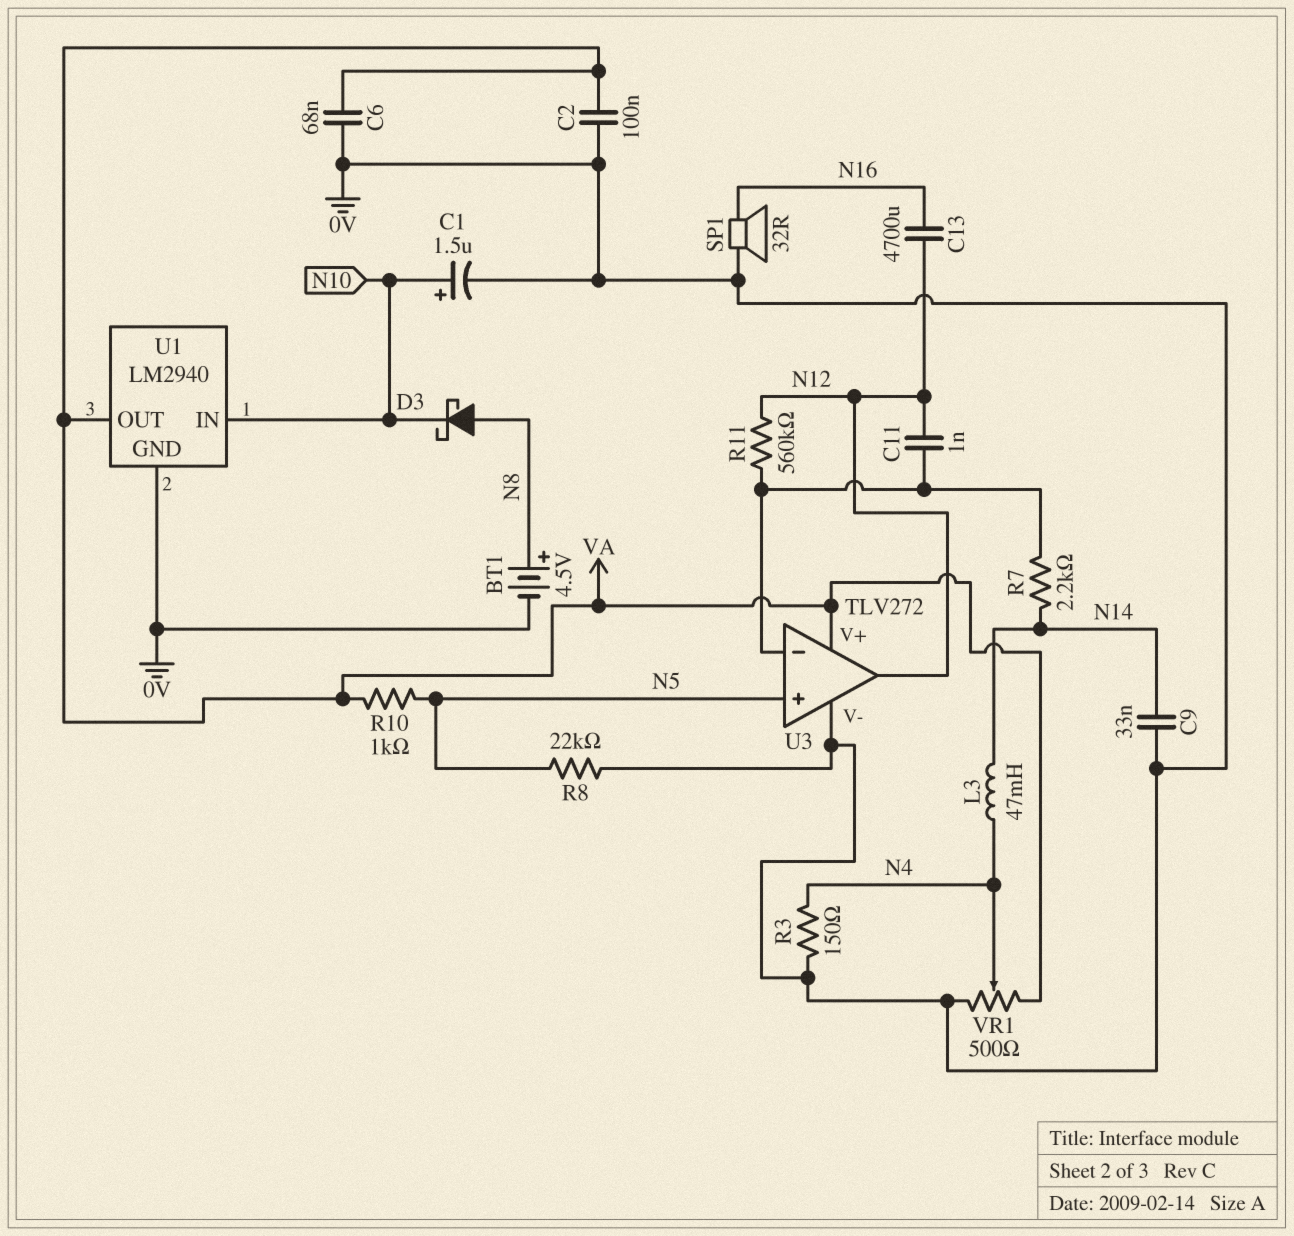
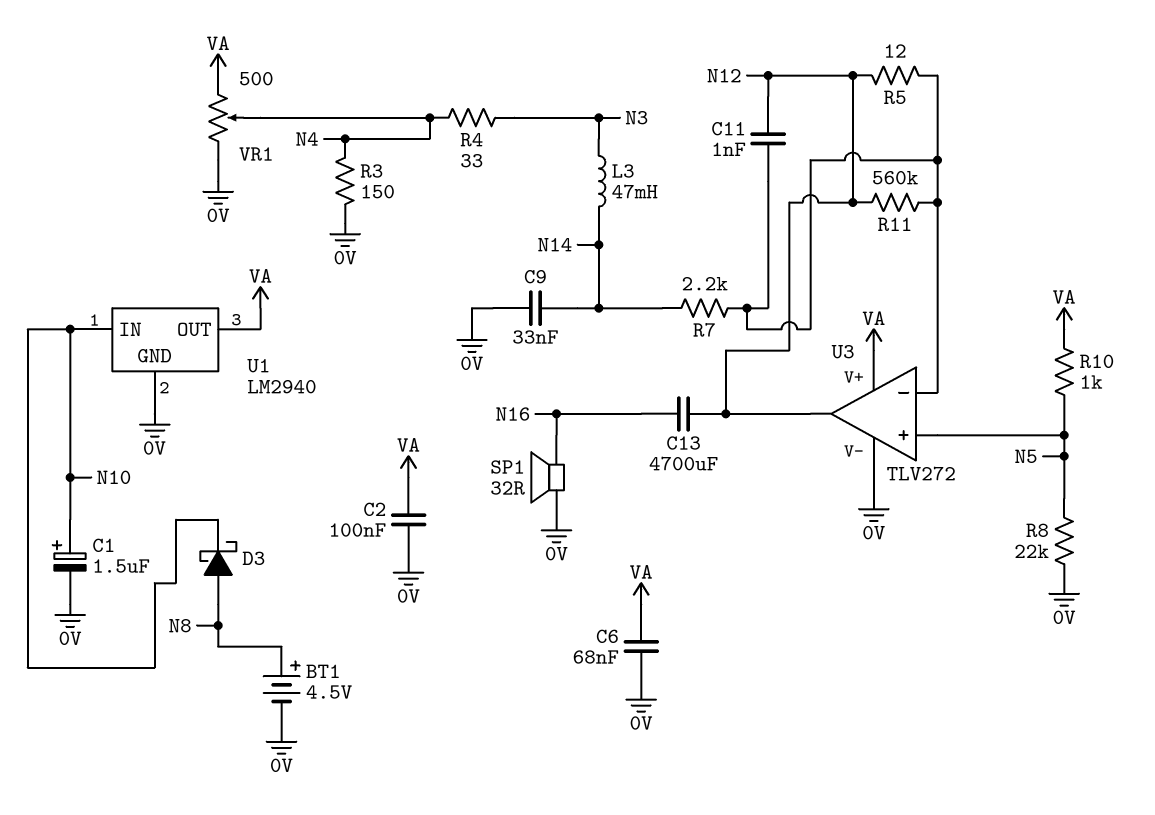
L3: 47mH (N4, N14) -> 47mH (N3, N14)
R4: none -> 33 (N3, N4)
R5: none -> 12 (N12, U3/in-)

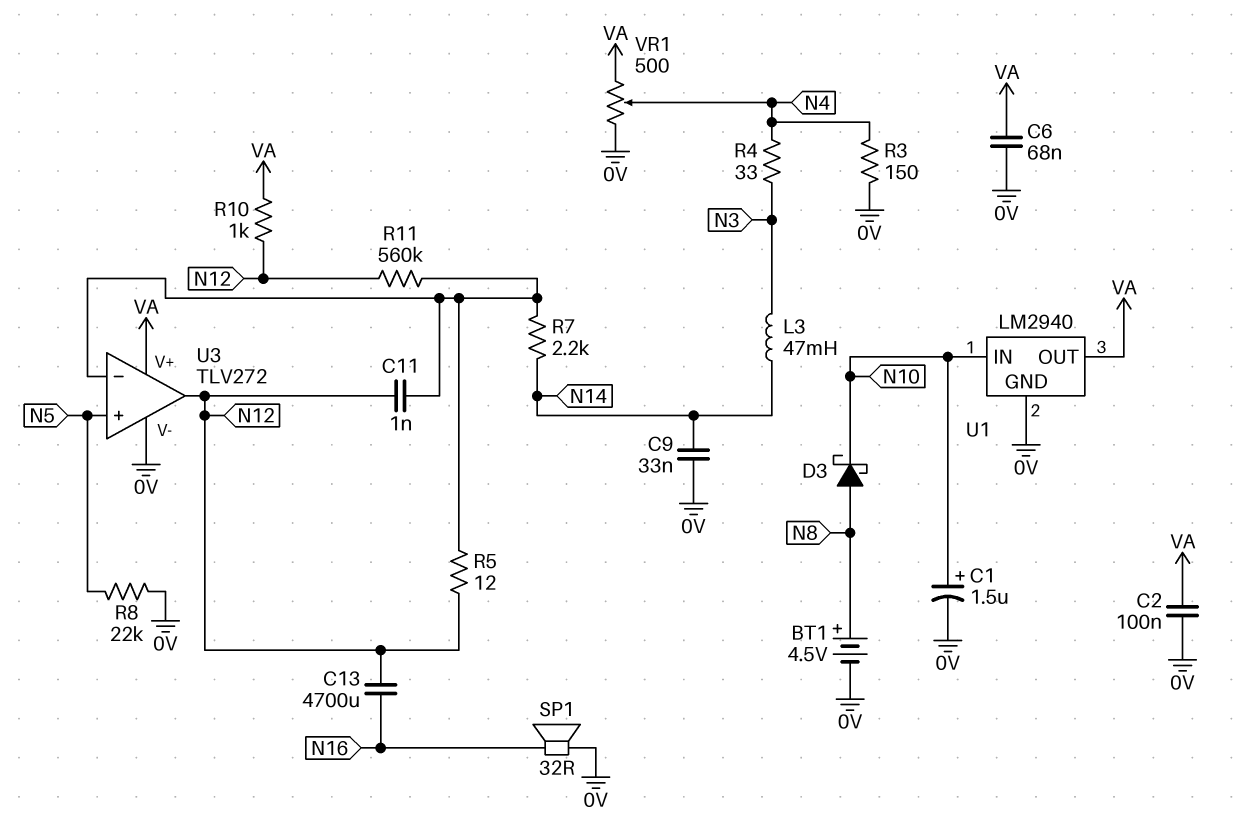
R10: 1k (N5, VA) -> 1k (N12, VA)

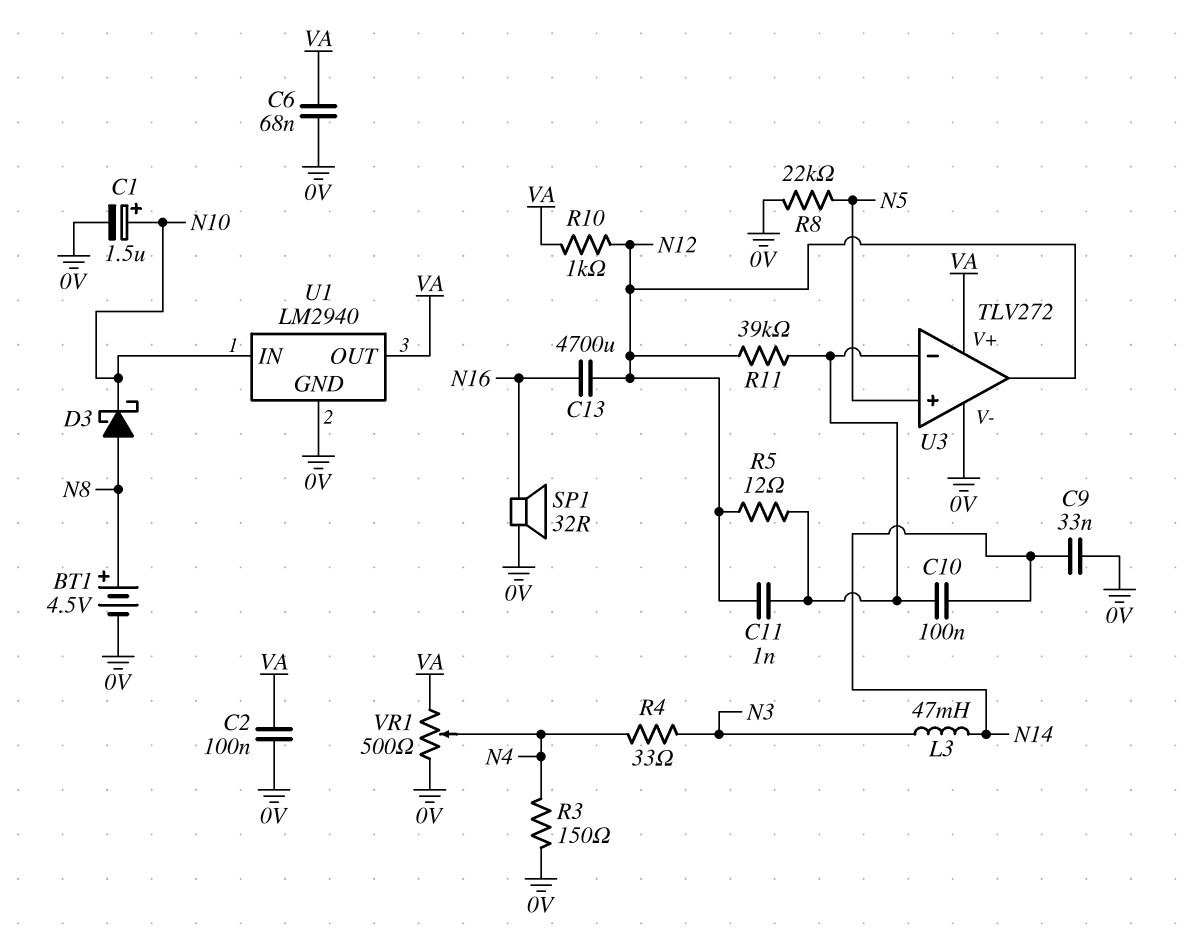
C10: none -> 100nF (N14, U3/in-)
R7: 2.2k (N14, U3/in-) -> none
R11: 560k (N12, U3/in-) -> 39k (N12, U3/in-)

